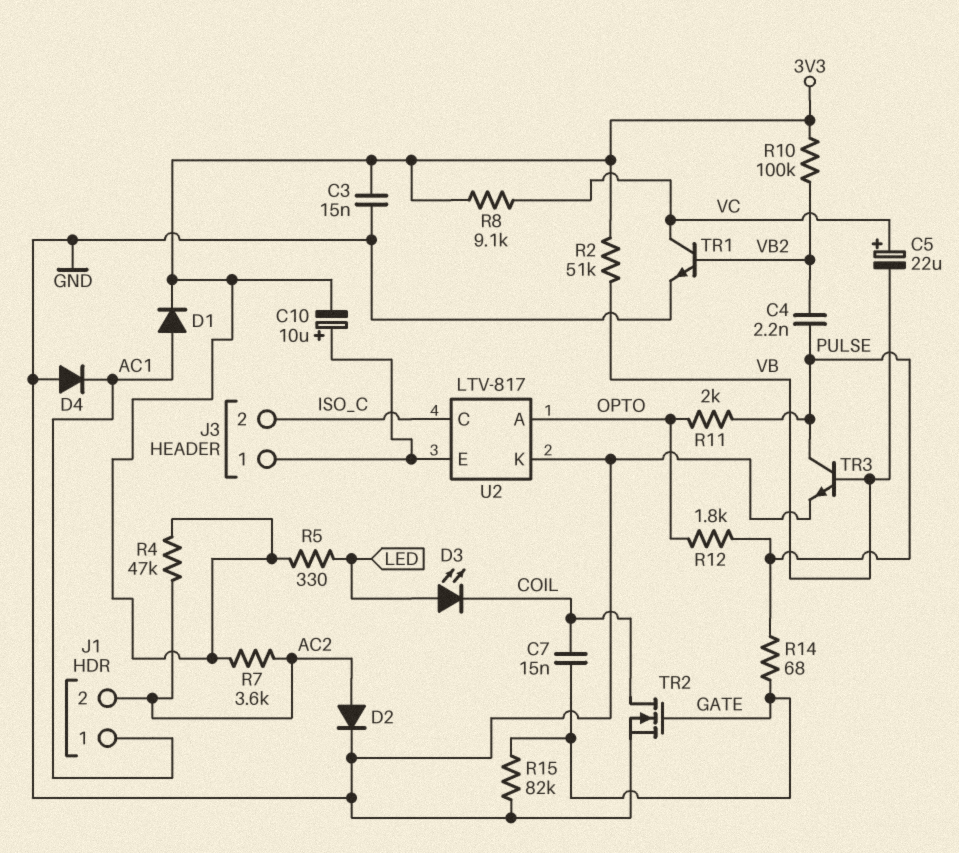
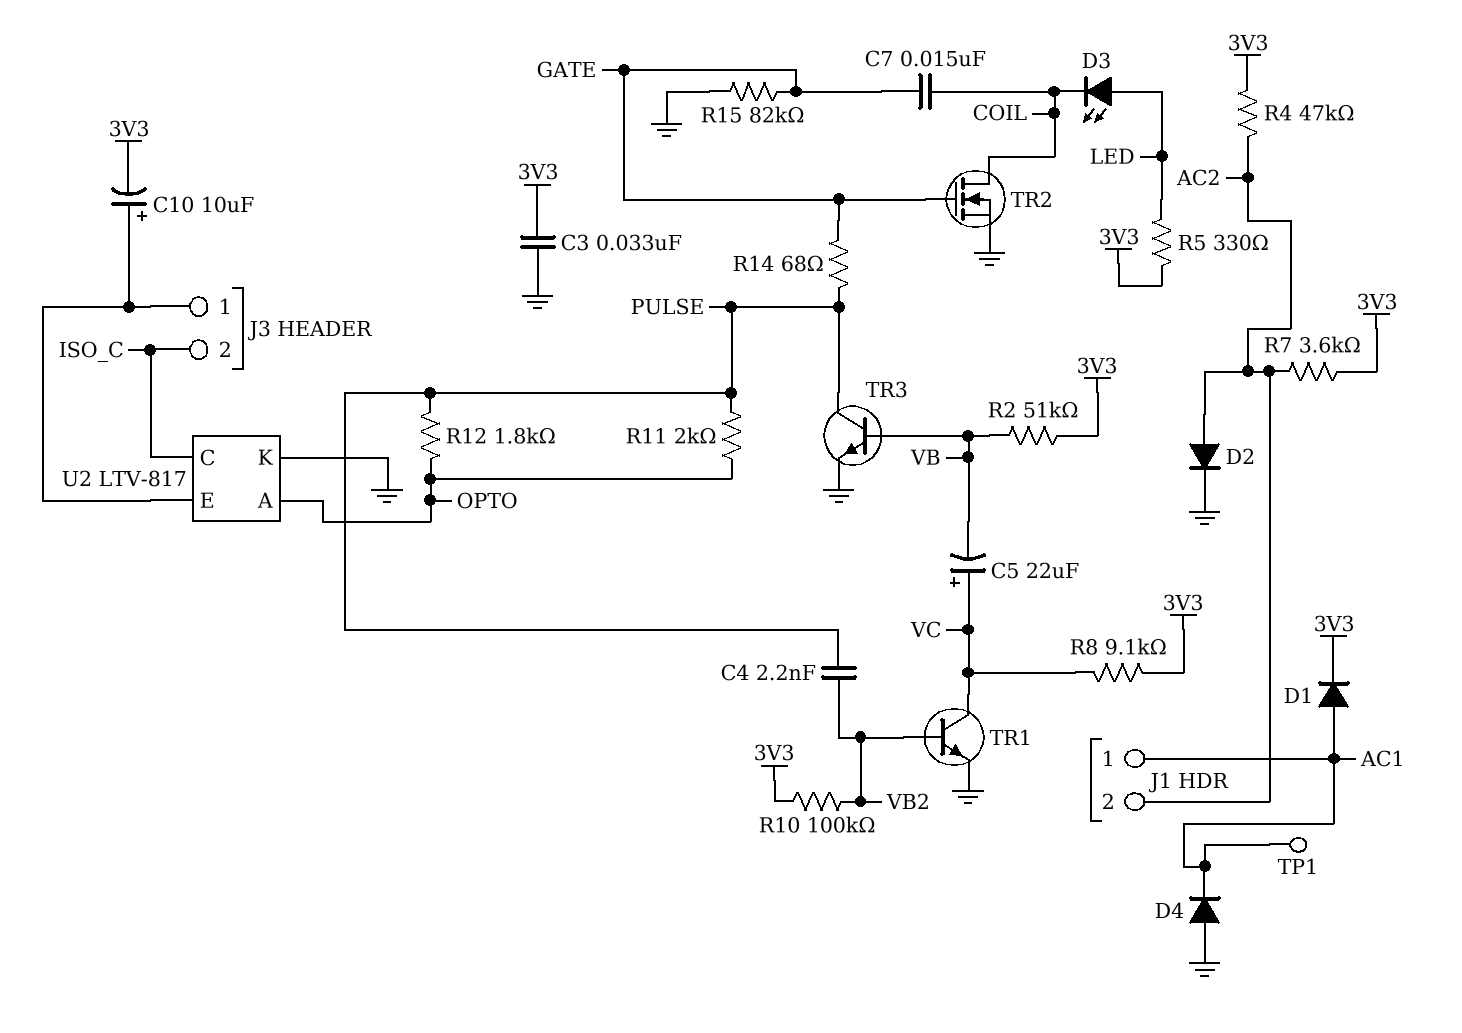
C3: 15nF (3V3, GND) -> 33nF (3V3, GND)
TP1: none -> test point (AC1)

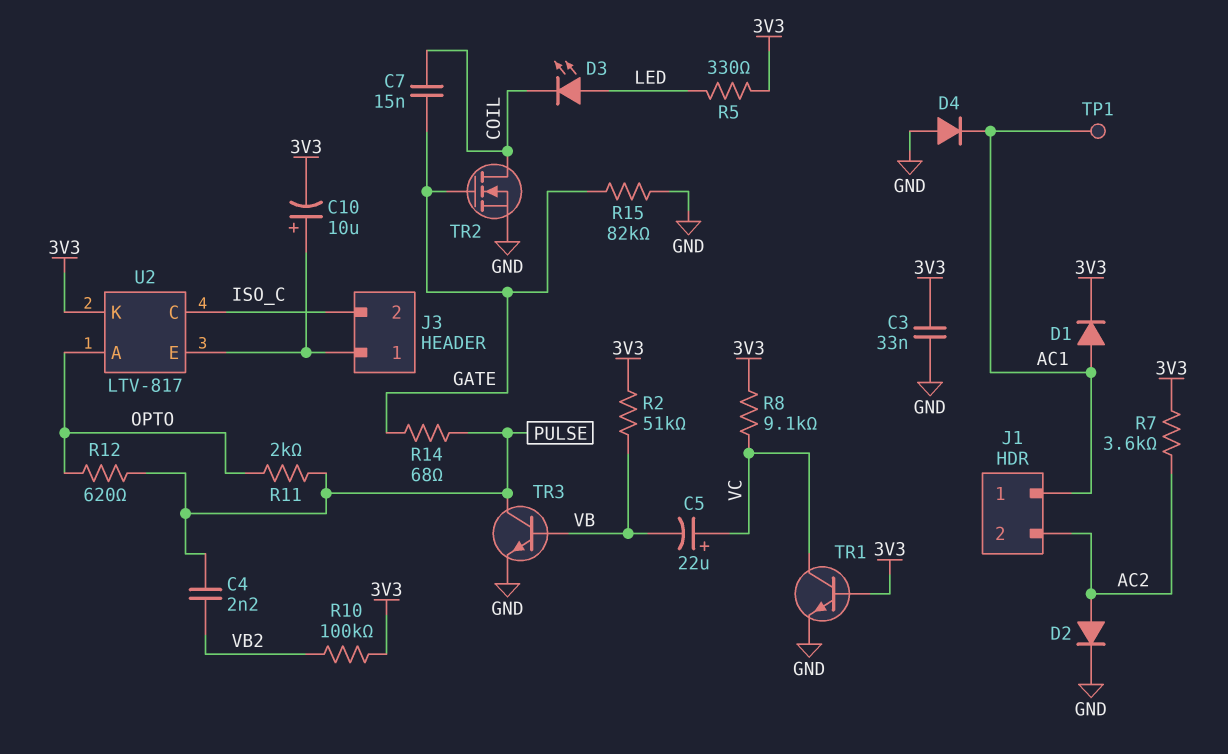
R4: 47k (3V3, AC2) -> none
R12: 1.8k (OPTO, PULSE) -> 620 (OPTO, PULSE)
TR1: NPN (B VB2, C VC, E GND) -> NPN (B 3V3, C VC, E GND)
U2 pin K: GND -> 3V3

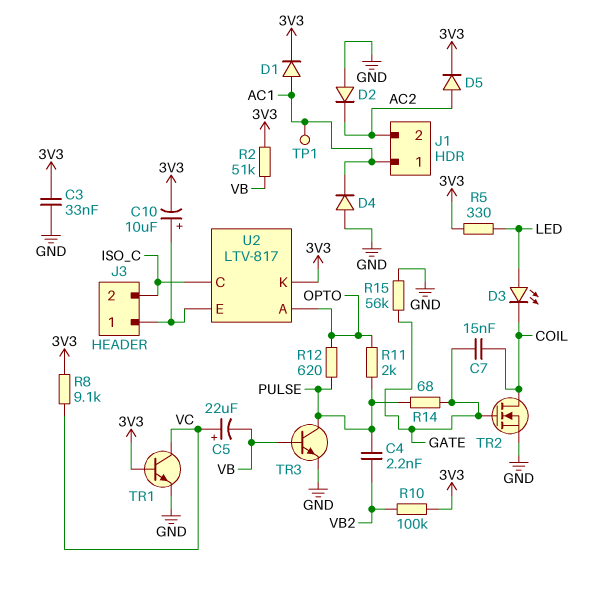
D2: diode (A AC2, K GND) -> diode (A GND, K AC2)
D5: none -> diode (A AC2, K 3V3)
R7: 3.6k (3V3, AC2) -> none
R15: 82k (GATE, GND) -> 56k (GATE, GND)

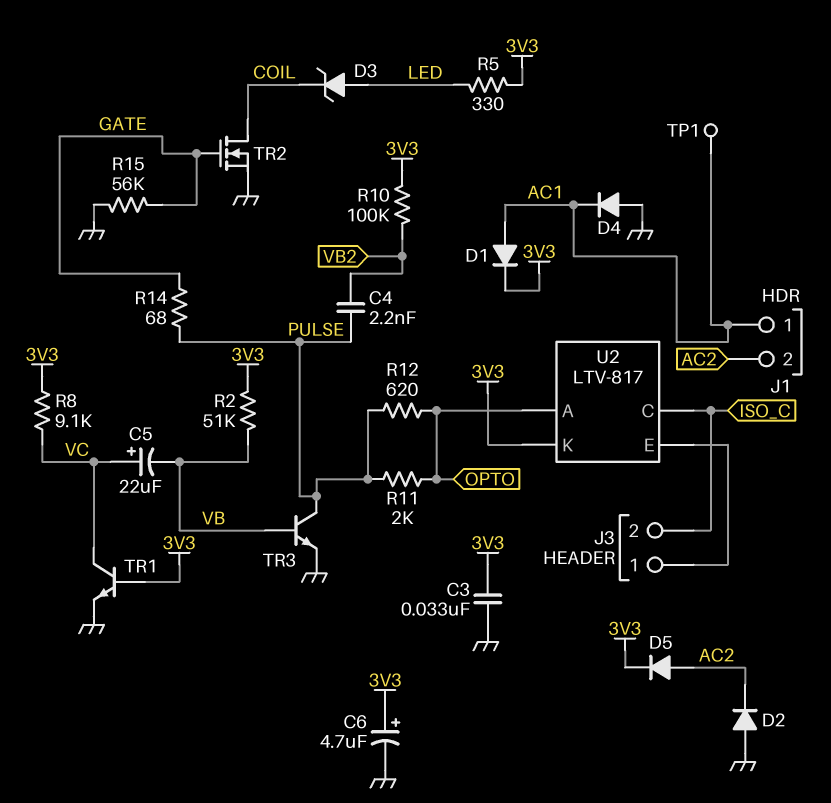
C6: none -> 4.7uF (plus 3V3, minus GND)
C7: 15nF (COIL, GATE) -> none
C10: 10uF (plus J3/1, minus 3V3) -> none
D3: LED (A LED, K COIL) -> zener (A LED, K COIL)

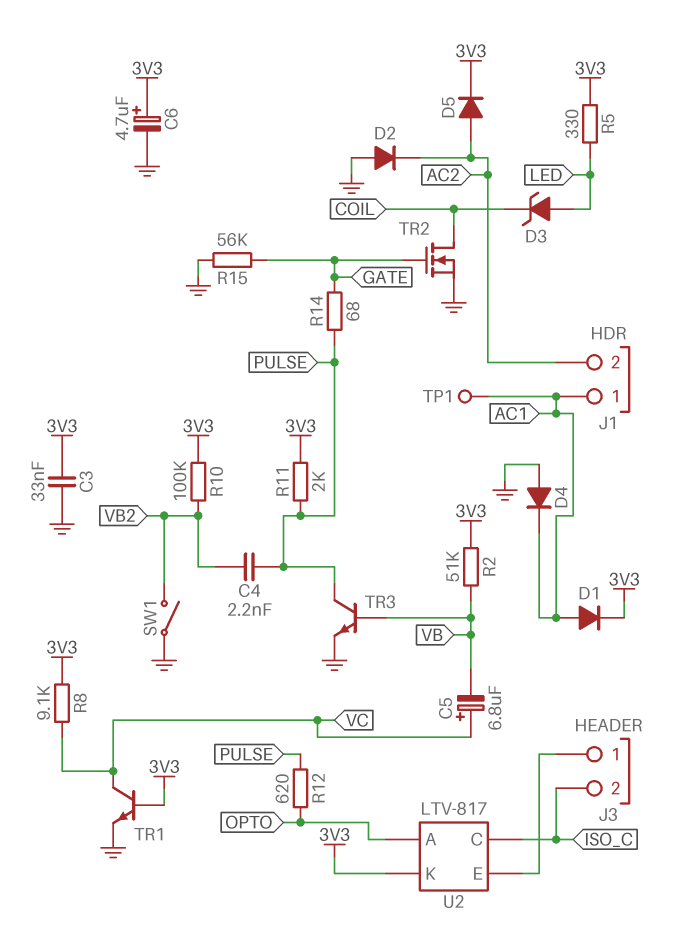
C5: 22uF (plus VC, minus VB) -> 6.8uF (plus VC, minus VB)
R11: 2k (OPTO, PULSE) -> 2k (3V3, PULSE)
SW1: none -> switch (GND, VB2)

